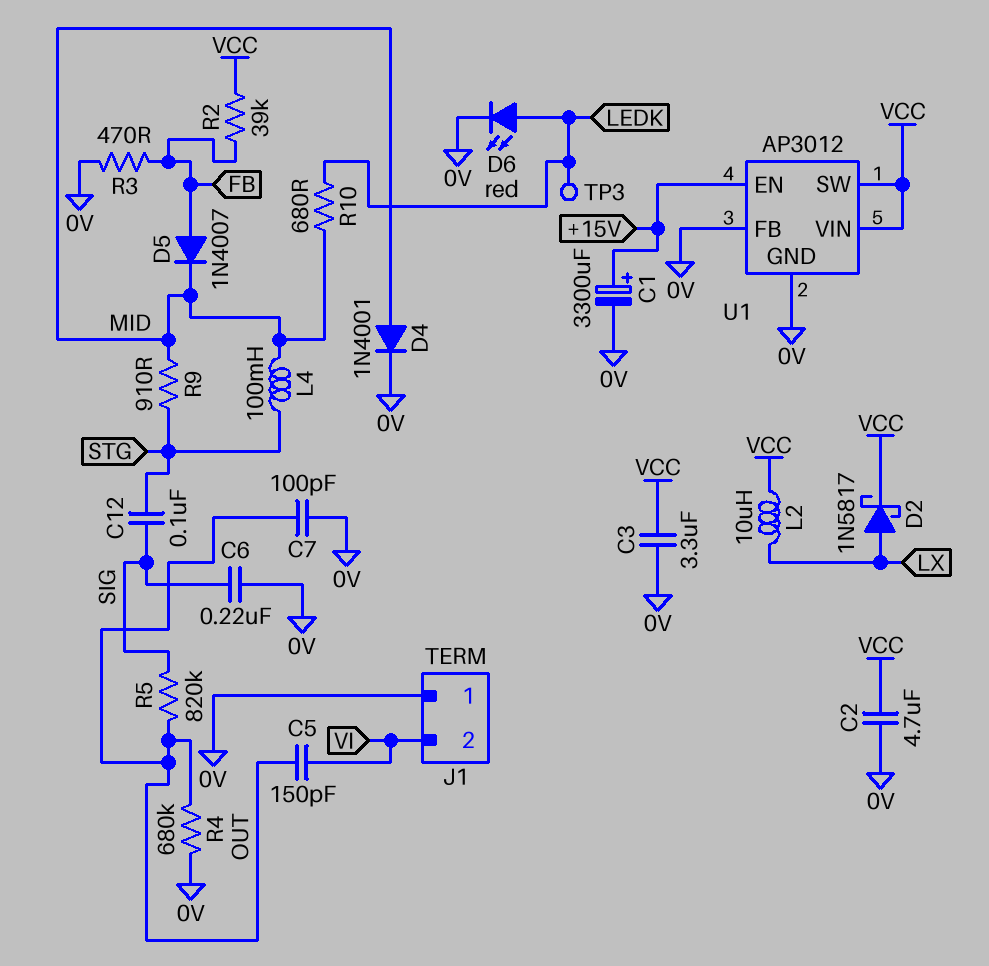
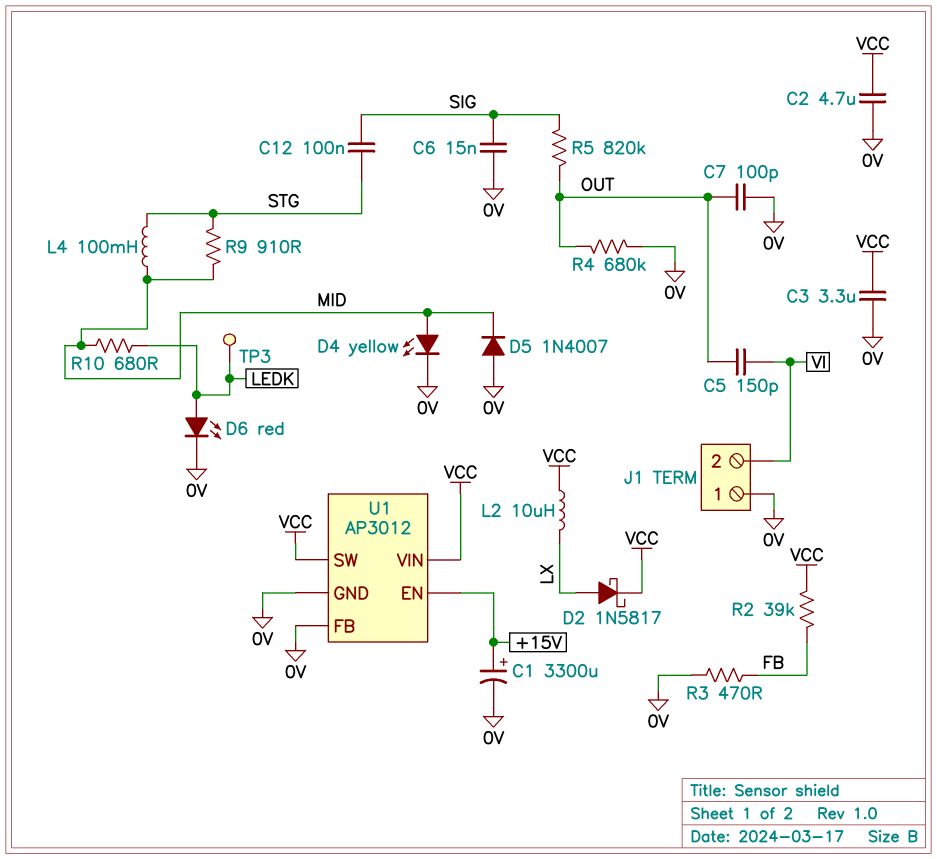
C6: 220nF (0V, SIG) -> 15nF (0V, SIG)
D4: diode 1N4001 (A MID, K 0V) -> LED yellow (A MID, K 0V)
D5: diode 1N4007 (A FB, K MID) -> diode 1N4007 (A 0V, K MID)

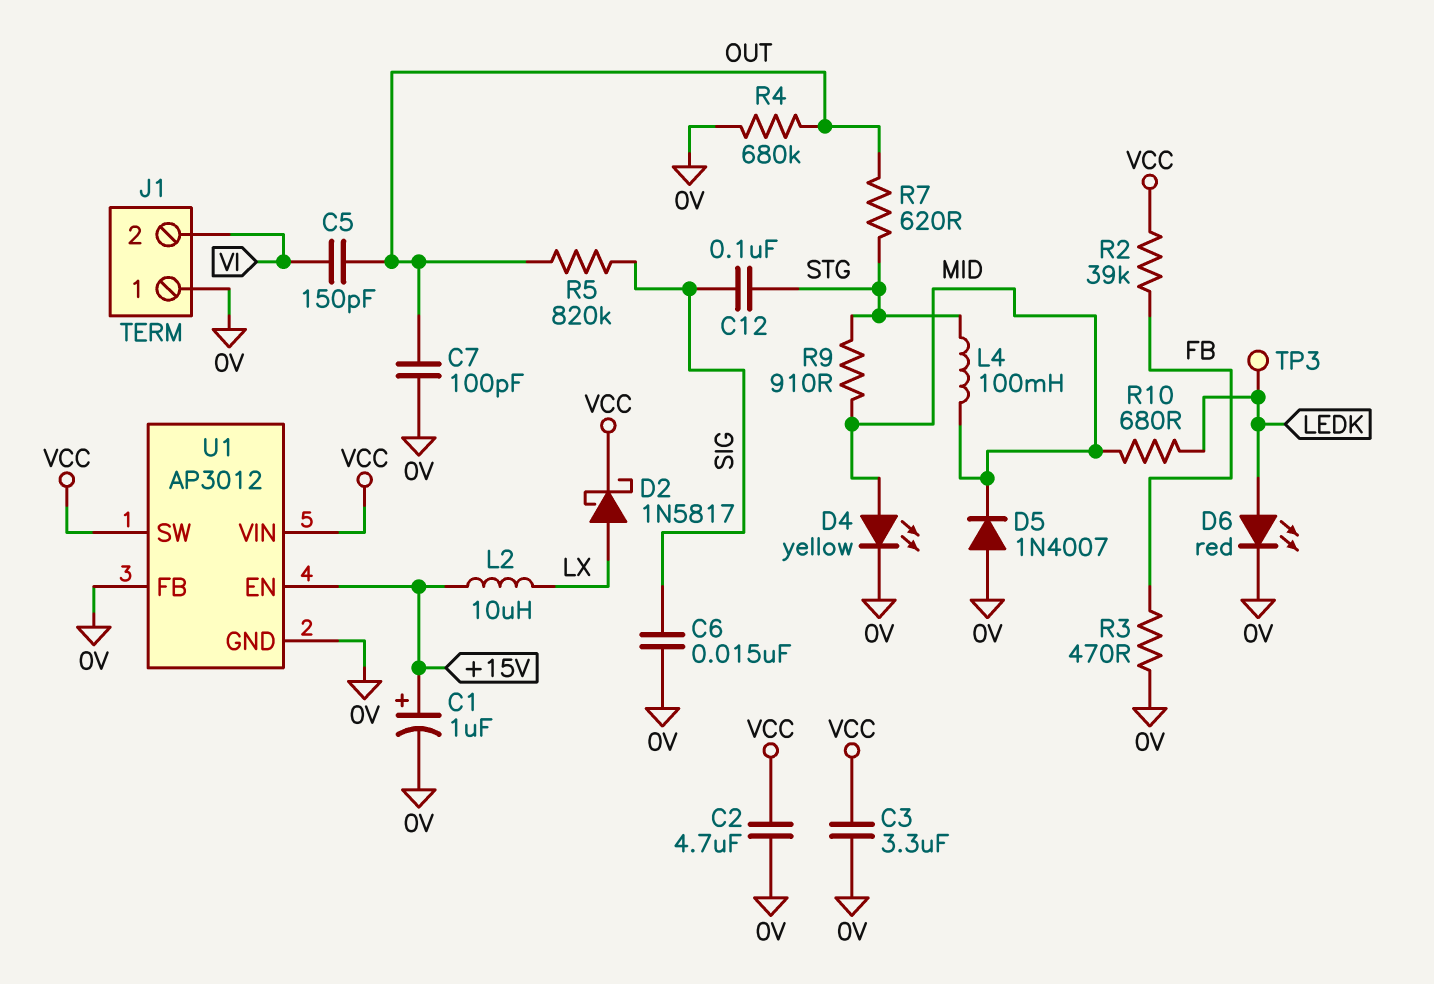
C1: 3300uF (plus +15V, minus 0V) -> 1uF (plus +15V, minus 0V)
L2: 10uH (LX, VCC) -> 10uH (+15V, LX)
R7: none -> 620 (OUT, STG)

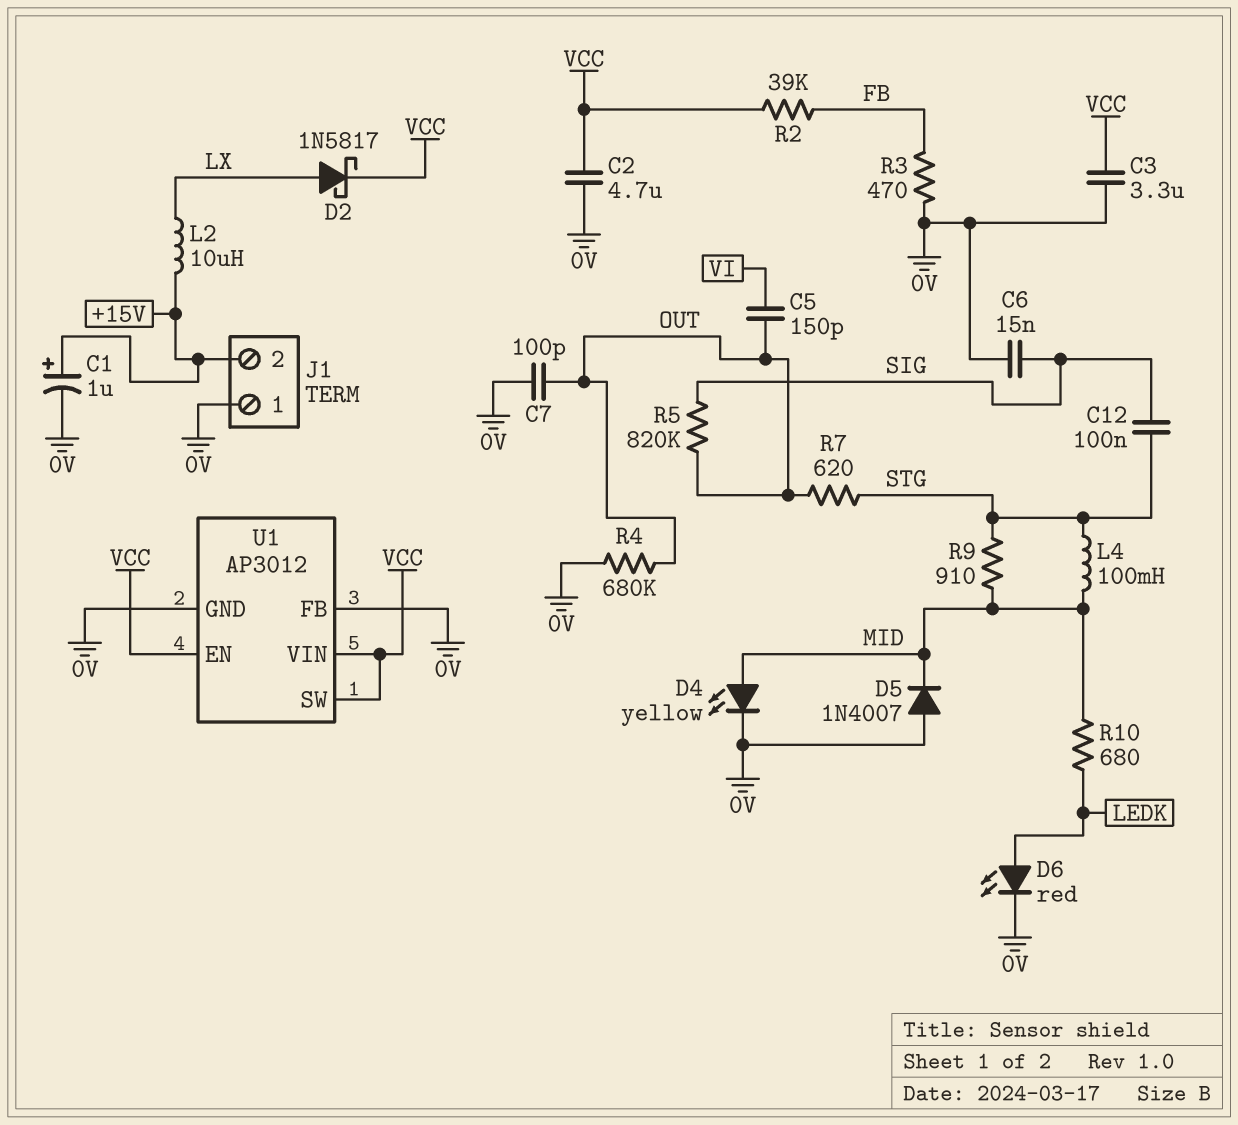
J1 pin 2: VI -> +15V
TP3: test point (LEDK) -> none
U1 pin EN: +15V -> VCC

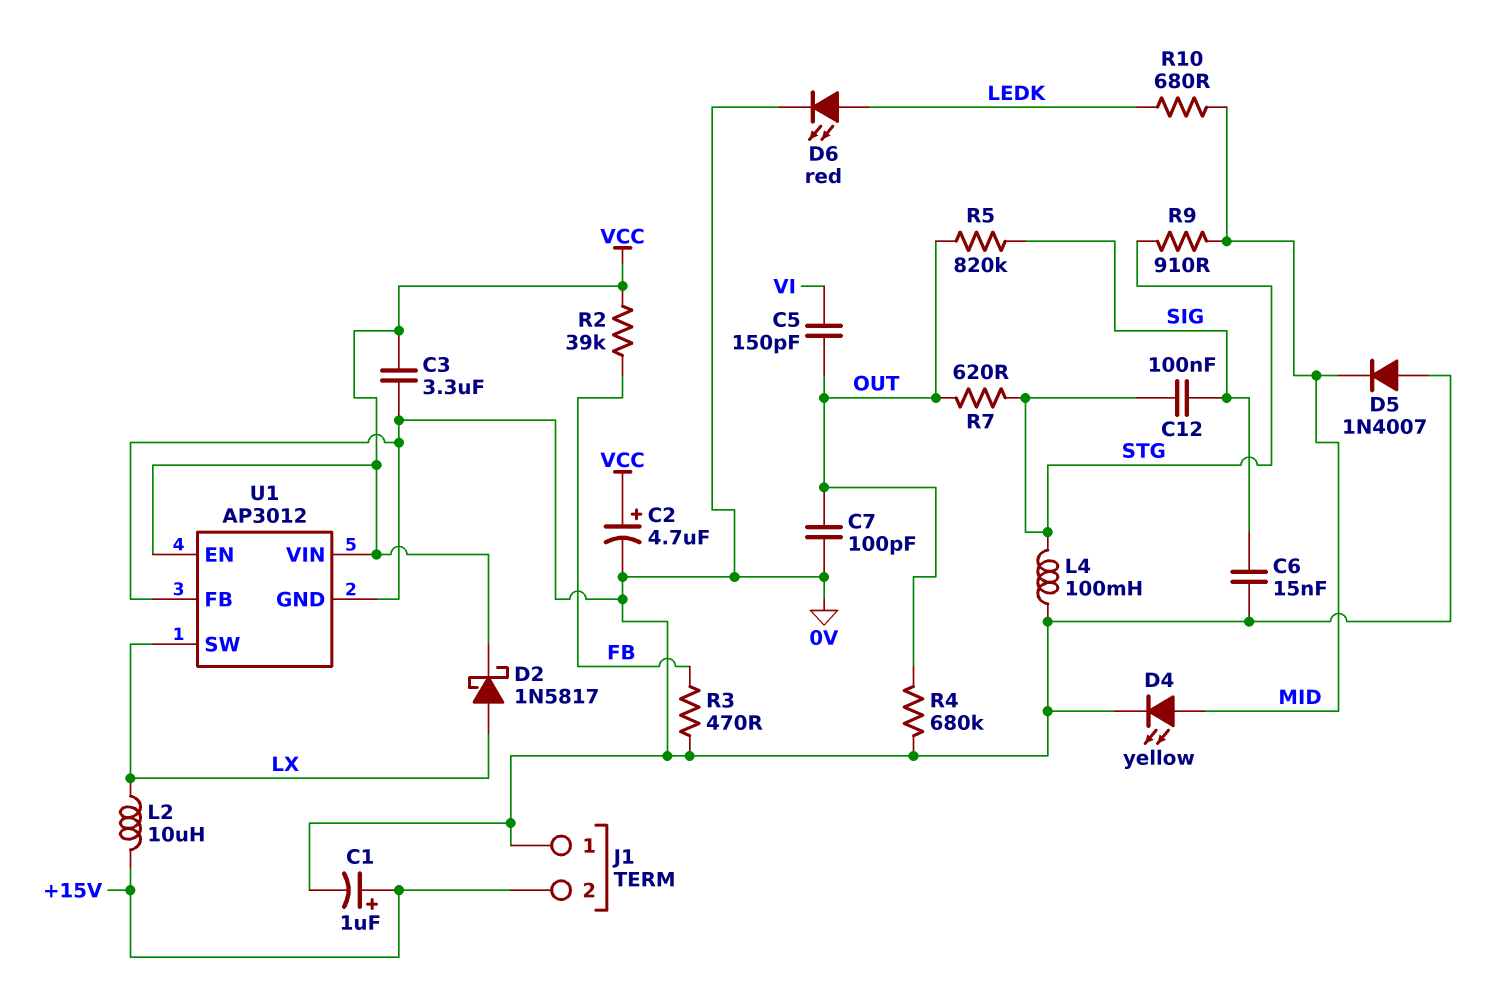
C2: 4.7uF (0V, VCC) -> 4.7uF (plus VCC, minus 0V)
L4: 100mH (MID, STG) -> 100mH (0V, STG)
U1 pin SW: VCC -> LX

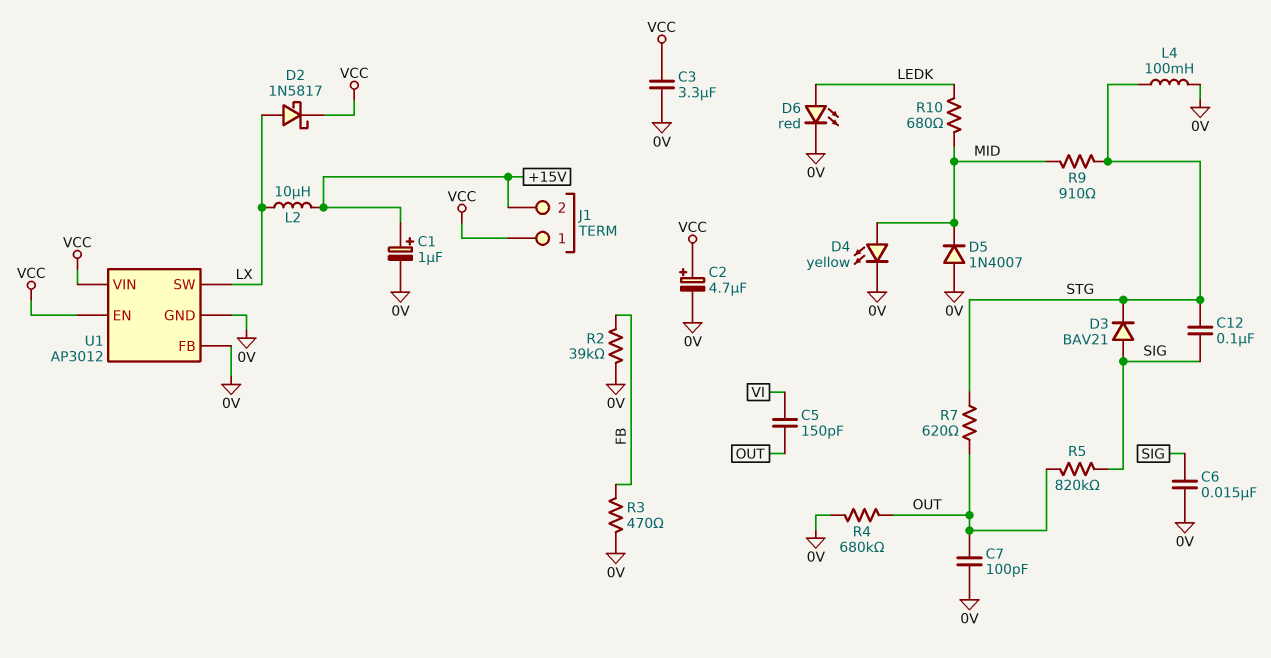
D3: none -> diode BAV21 (A SIG, K STG)
J1 pin 1: 0V -> VCC
R2: 39k (FB, VCC) -> 39k (0V, FB)

